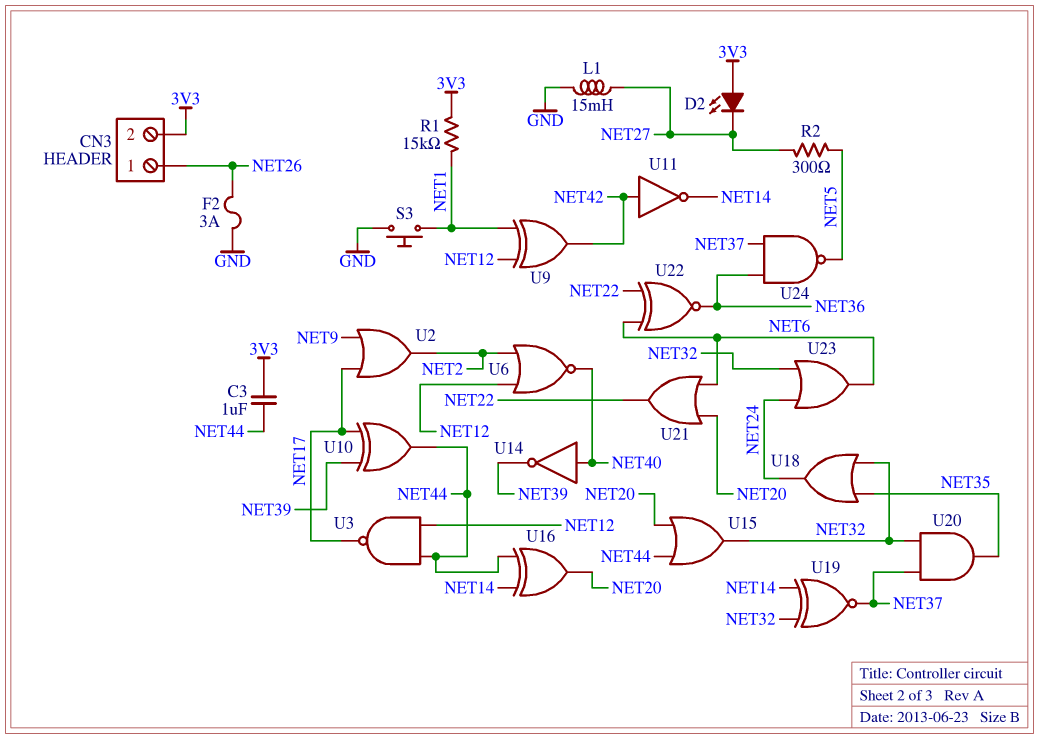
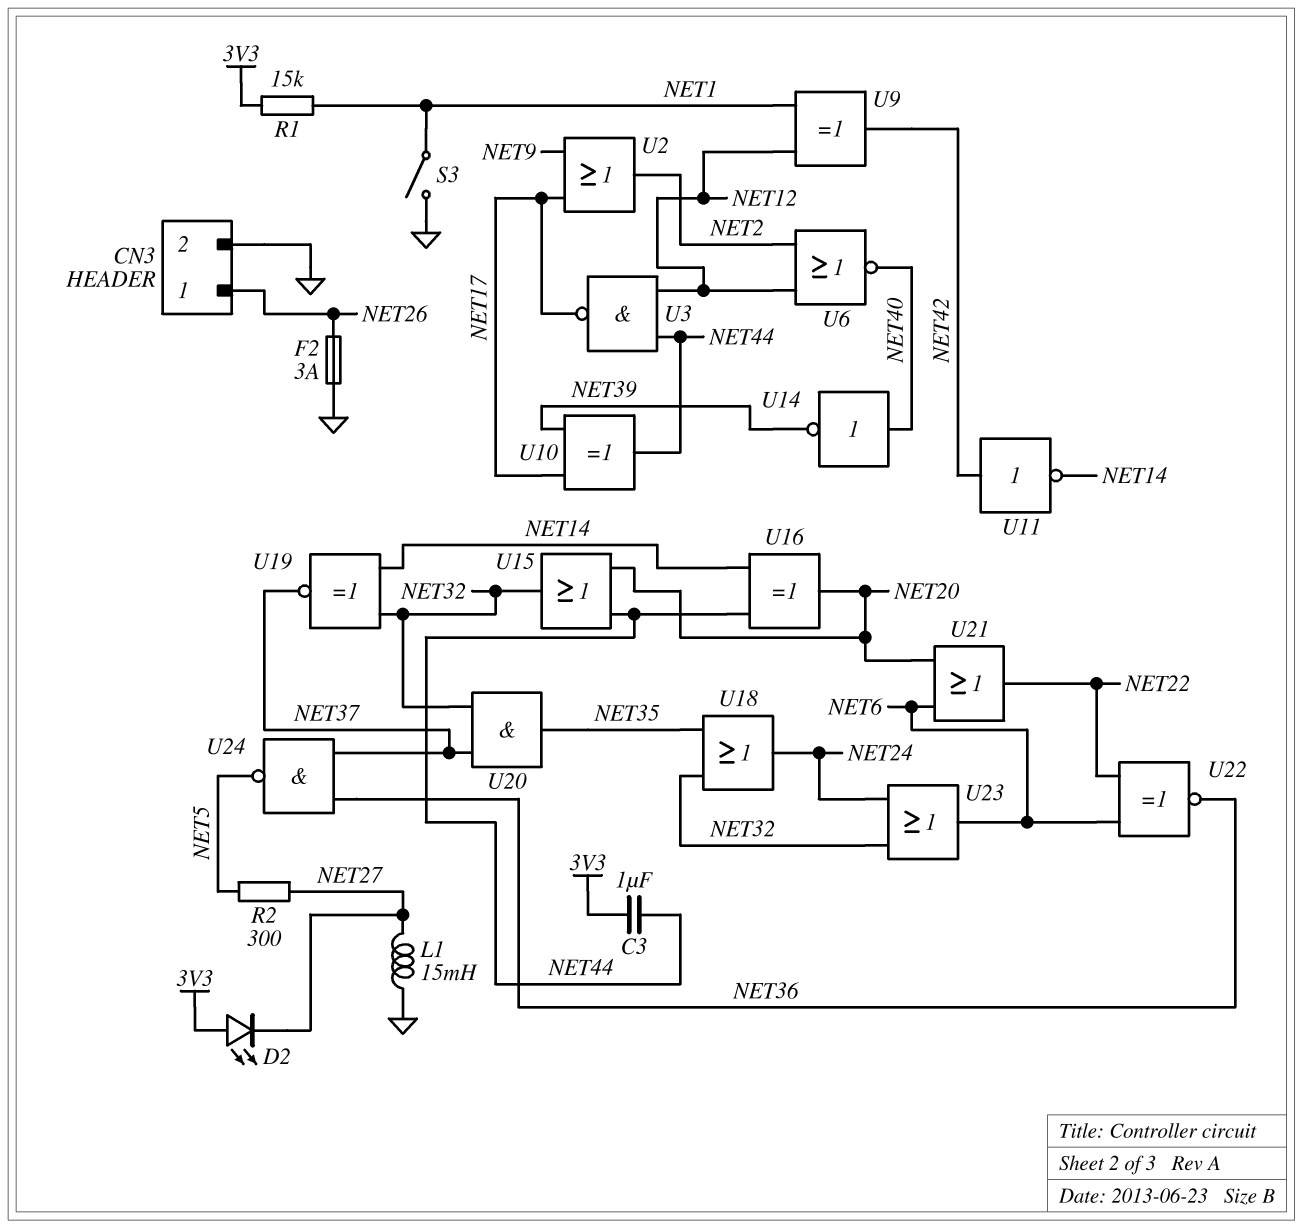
CN3 pin 2: 3V3 -> GND
S3: button (GND, NET1) -> switch (GND, NET1)

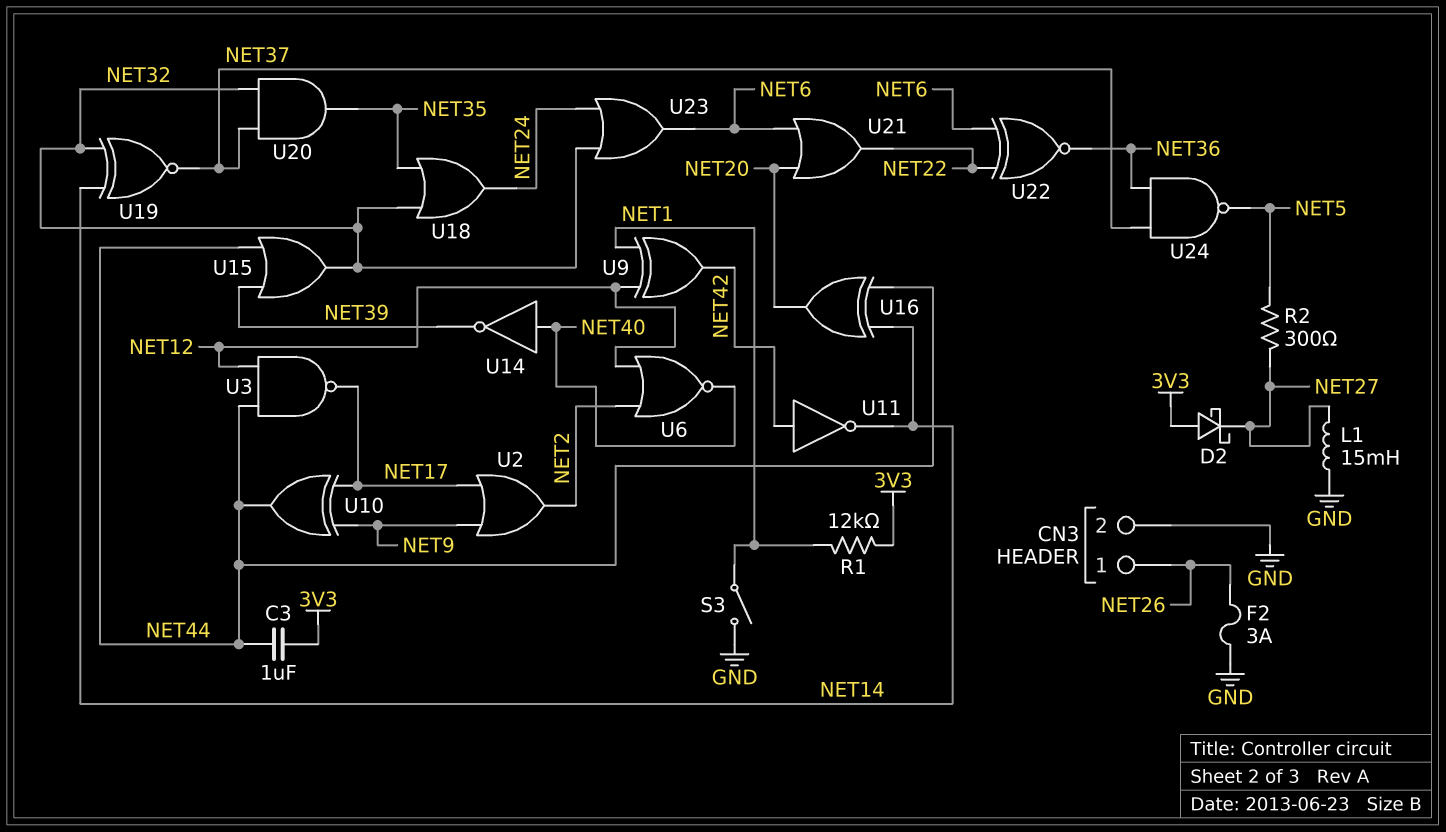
D2: LED (A 3V3, K NET27) -> schottky (A 3V3, K NET27)
R1: 15k (3V3, NET1) -> 12k (3V3, NET1)
U10: XOR (in NET17, in NET39, out NET44) -> XOR (in NET9, in NET17, out NET44)
U15: OR (in NET20, in NET44, out NET32) -> OR (in NET39, in NET44, out NET32)

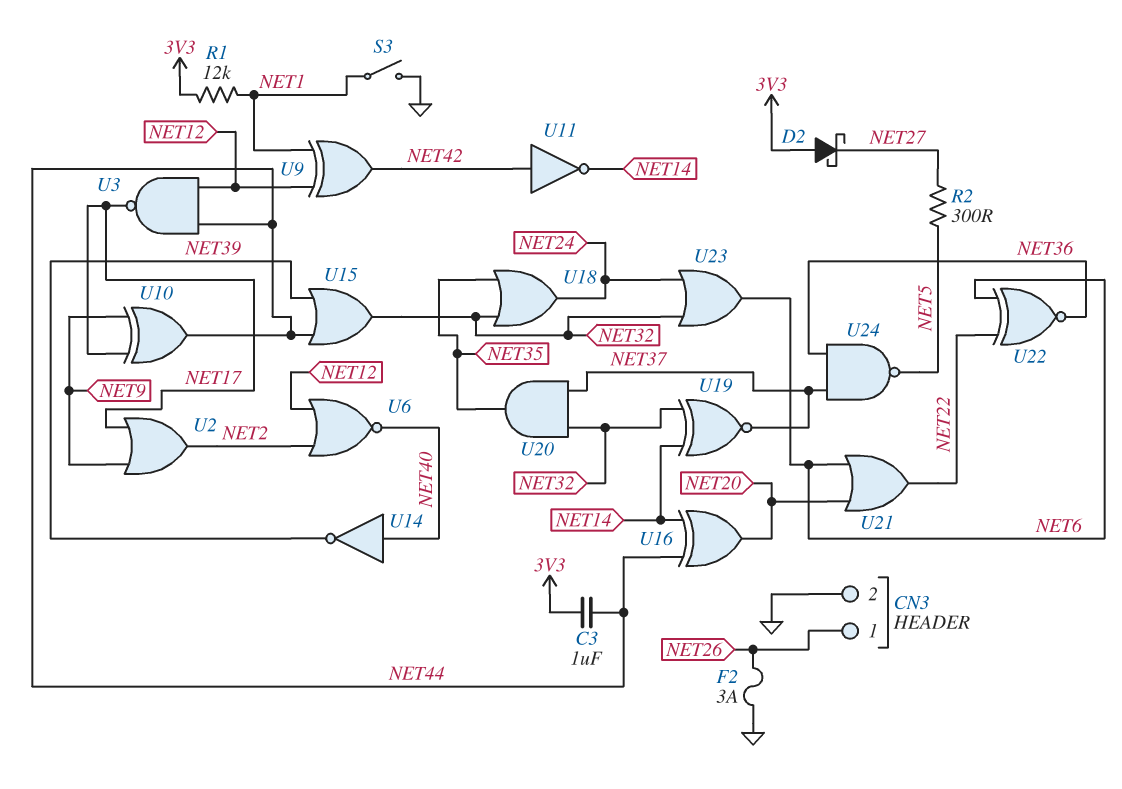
L1: 15mH (GND, NET27) -> none

